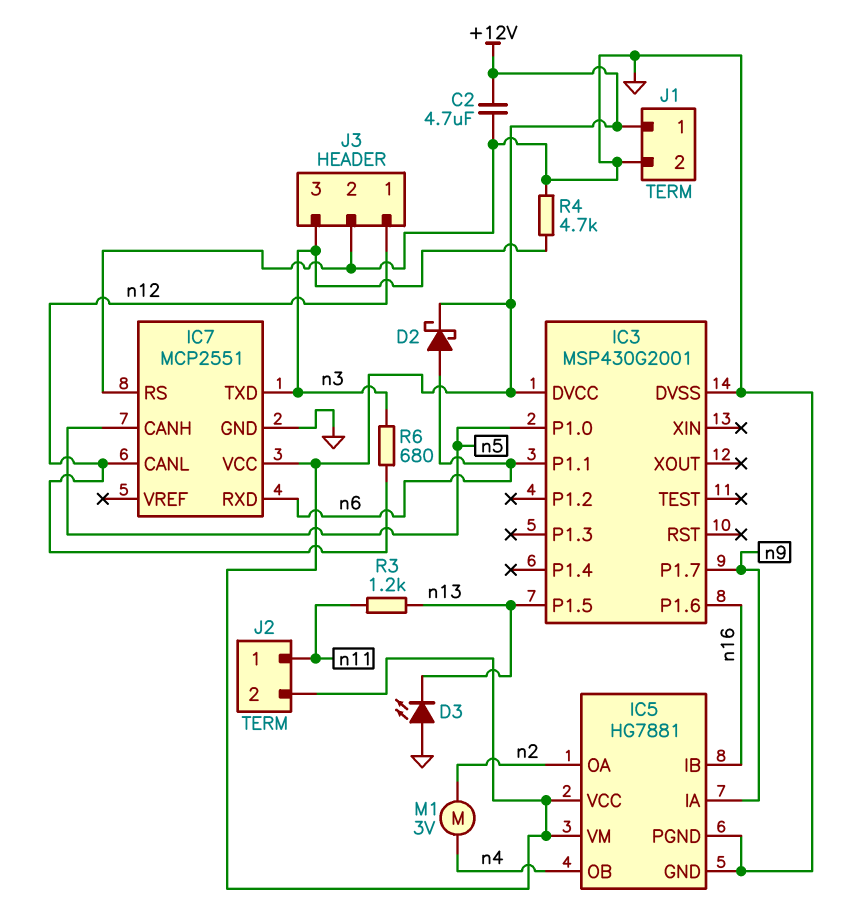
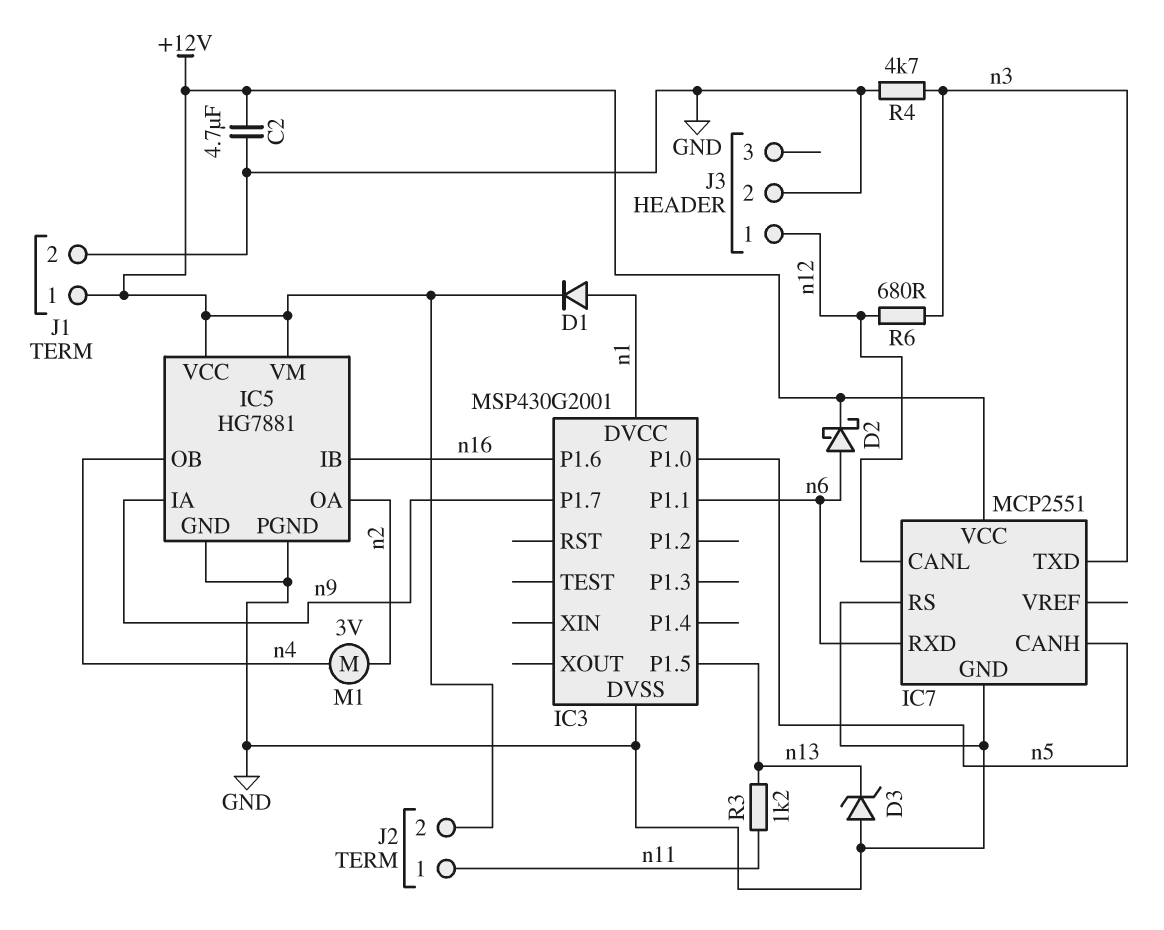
D1: none -> diode (A n1, K +12V)
D3: LED (A GND, K n13) -> zener (A GND, K n13)
IC3 pin DVCC: +12V -> n1
J3 pin 3: n3 -> none

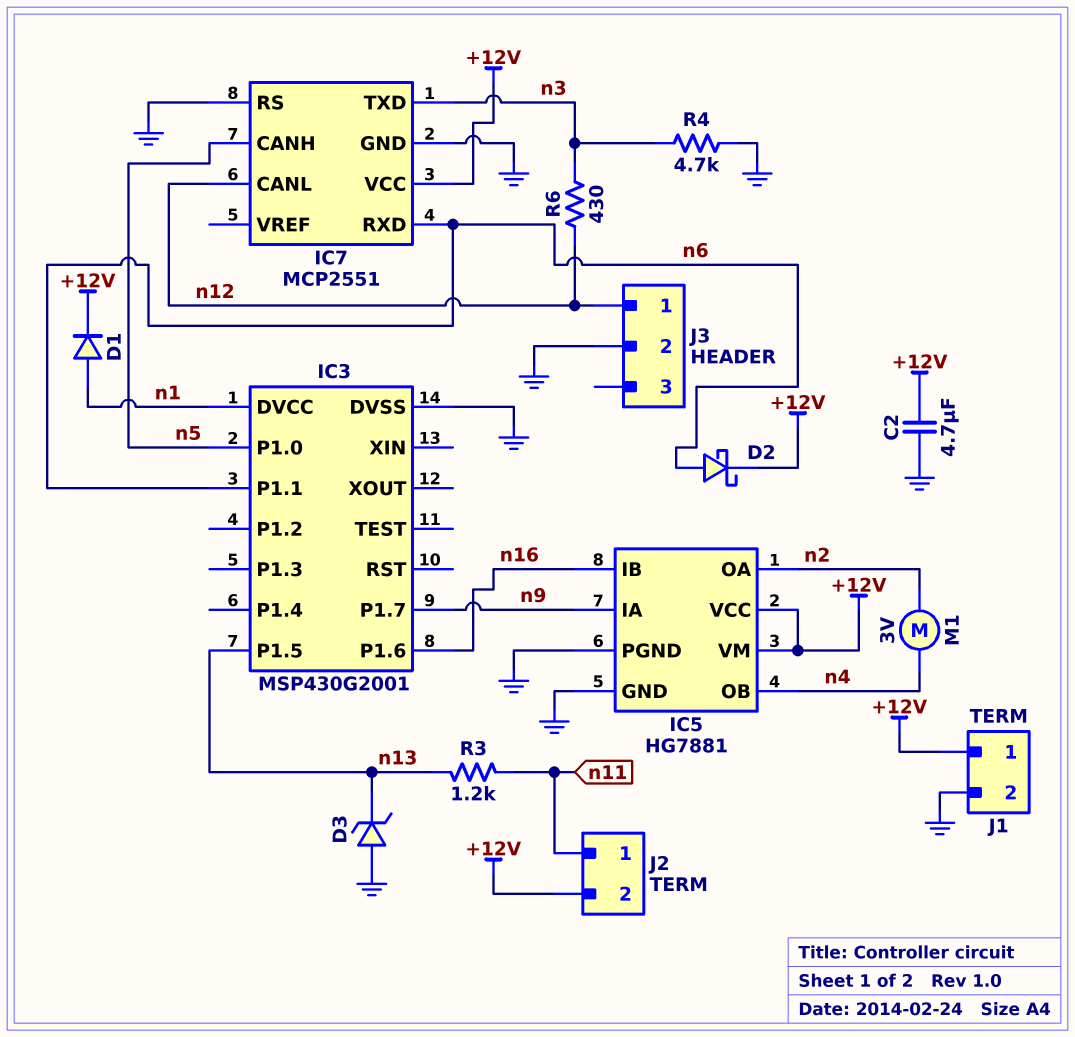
R6: 680 (n3, n12) -> 430 (n3, n12)

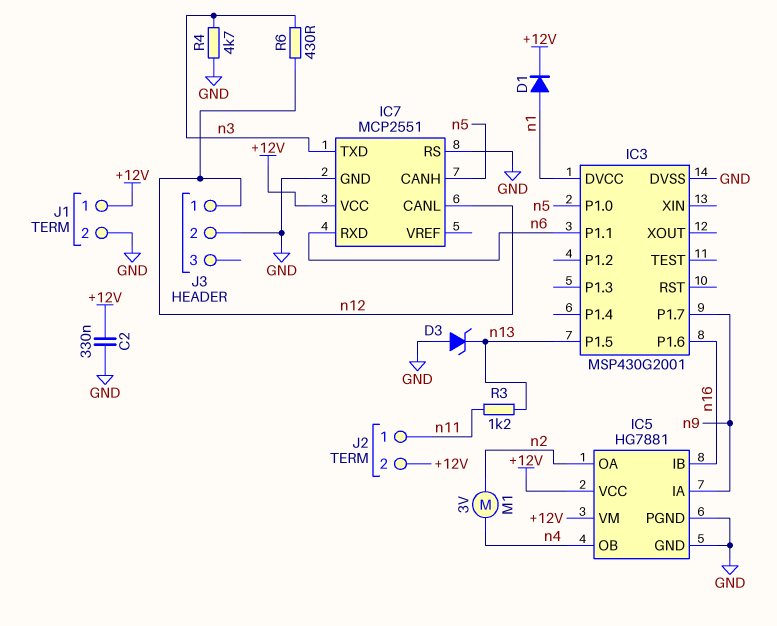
C2: 4.7uF (+12V, GND) -> 330nF (+12V, GND)
D2: schottky (A n6, K +12V) -> none

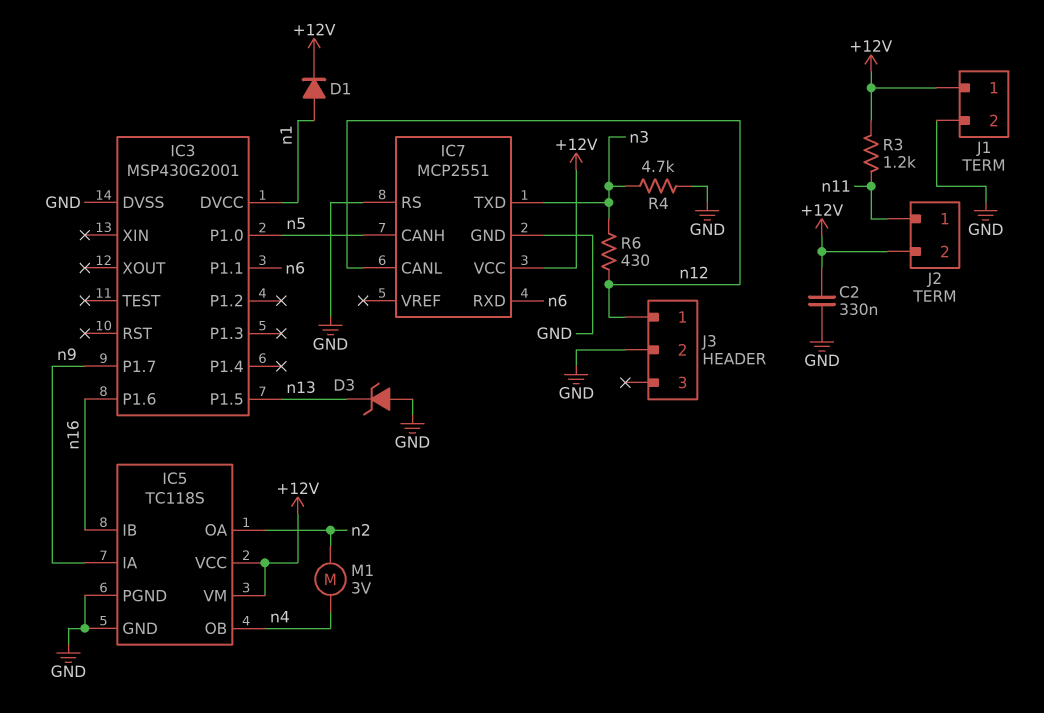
IC5: HG7881 -> TC118S
R3: 1.2k (n11, n13) -> 1.2k (+12V, n11)

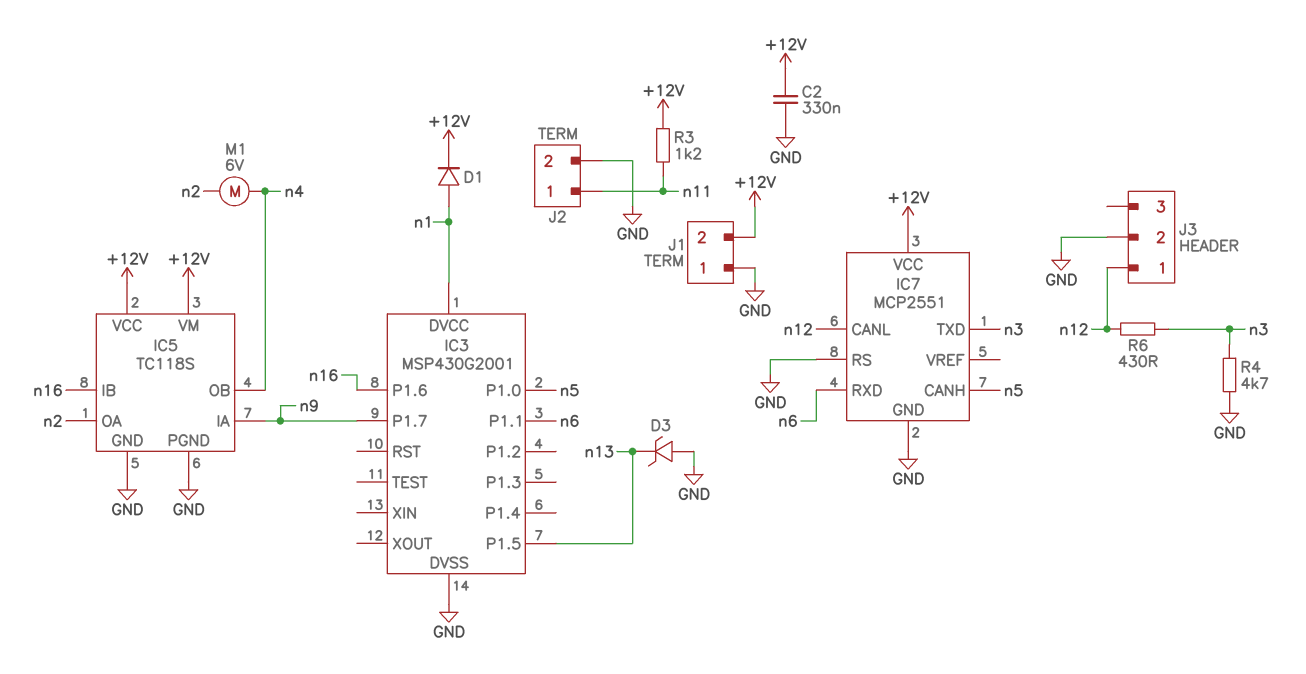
J1 pin 1: +12V -> GND
J1 pin 2: GND -> +12V
J2 pin 2: +12V -> GND
M1: motor 3V (n2, n4) -> motor 6V (n2, n4)

